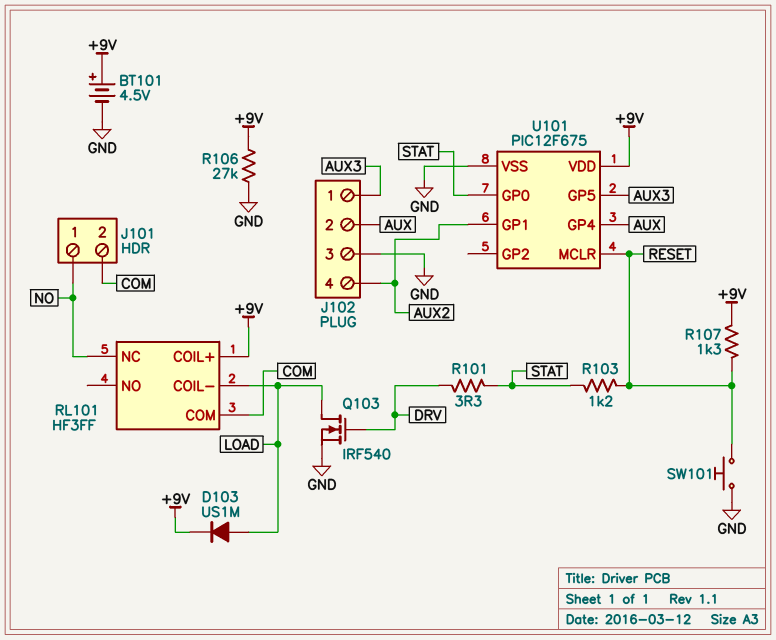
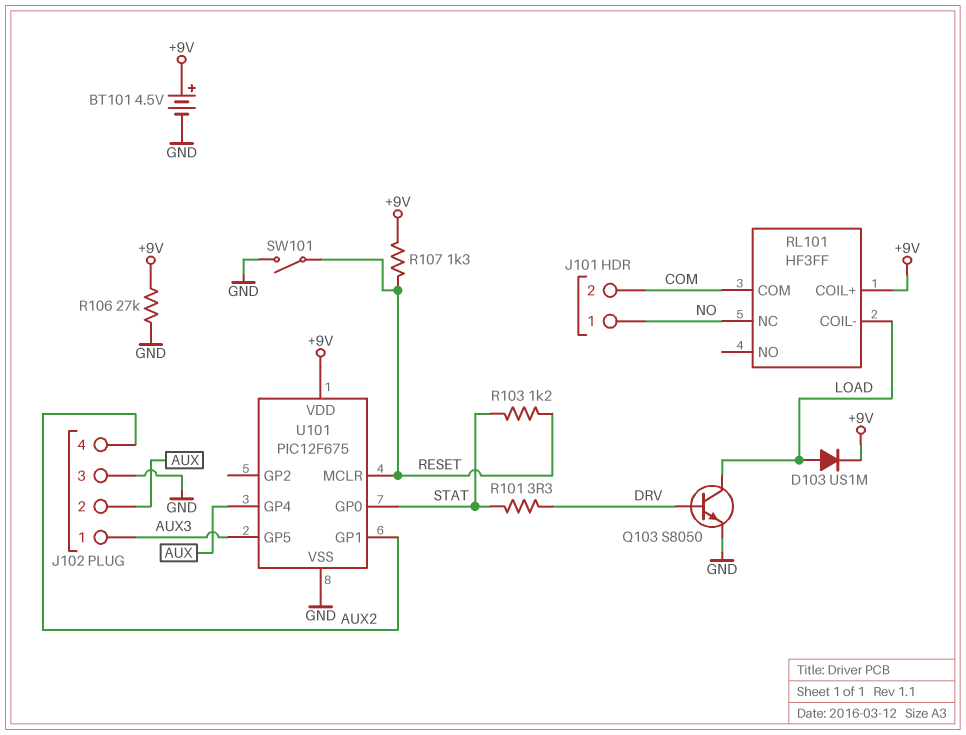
Q103: NMOS IRF540 (G DRV, D LOAD, S GND) -> NPN S8050 (B DRV, C LOAD, E GND)
SW101: button (GND, RESET) -> switch (GND, RESET)

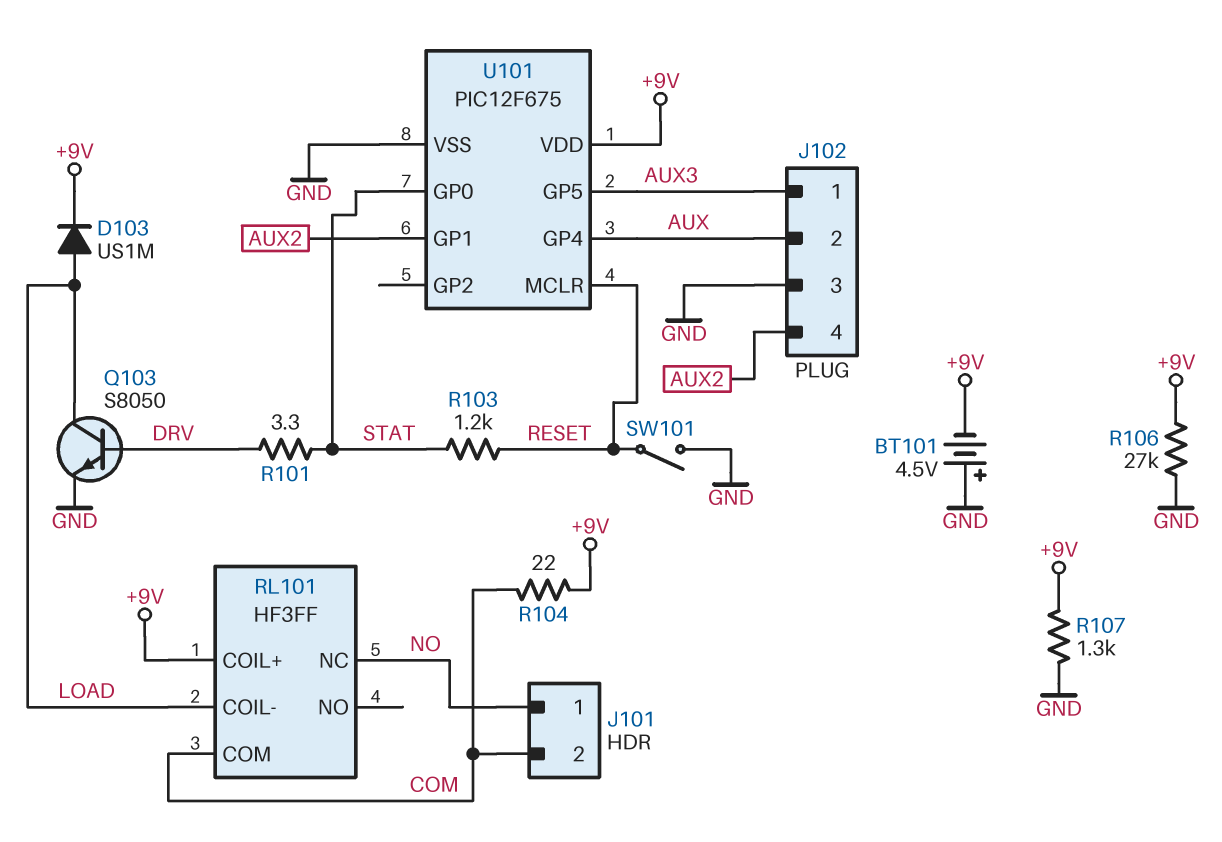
BT101: 4.5V (plus +9V, minus GND) -> 4.5V (plus GND, minus +9V)
R104: none -> 22 (+9V, COM)
R107: 1.3k (+9V, RESET) -> 1.3k (+9V, GND)

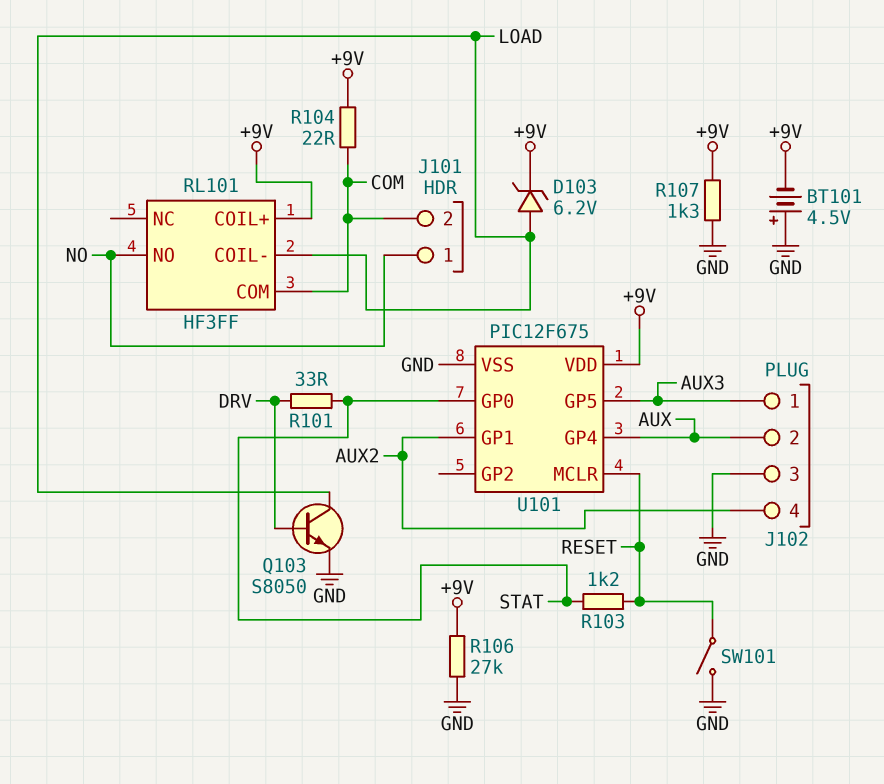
D103: diode US1M (A LOAD, K +9V) -> zener 6.2V (A LOAD, K +9V)
R101: 3.3 (DRV, STAT) -> 33 (DRV, STAT)
RL101 pin NC: NO -> none
RL101 pin NO: none -> NO

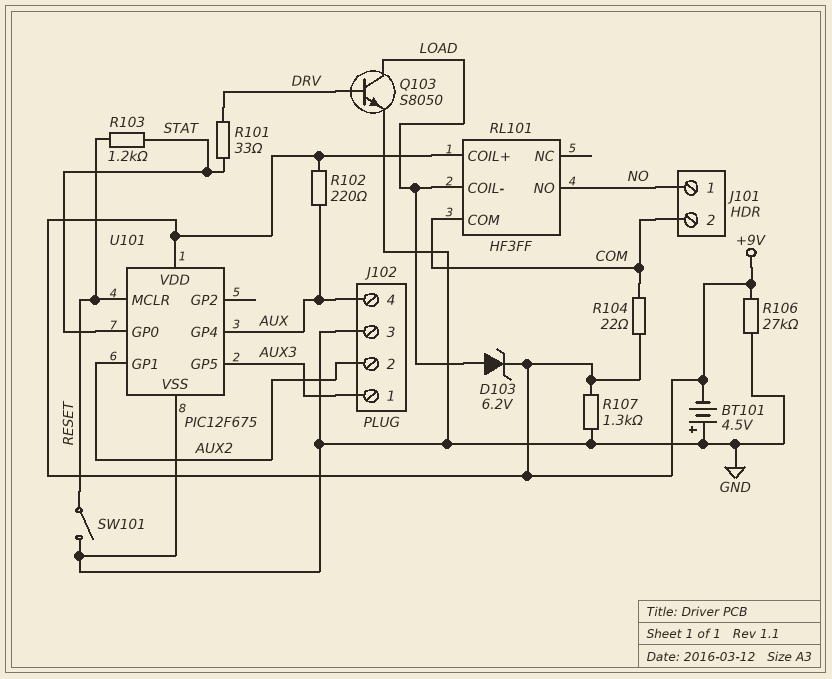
J102 pin 2: AUX -> AUX2
J102 pin 4: AUX2 -> AUX
R102: none -> 220 (+9V, AUX)

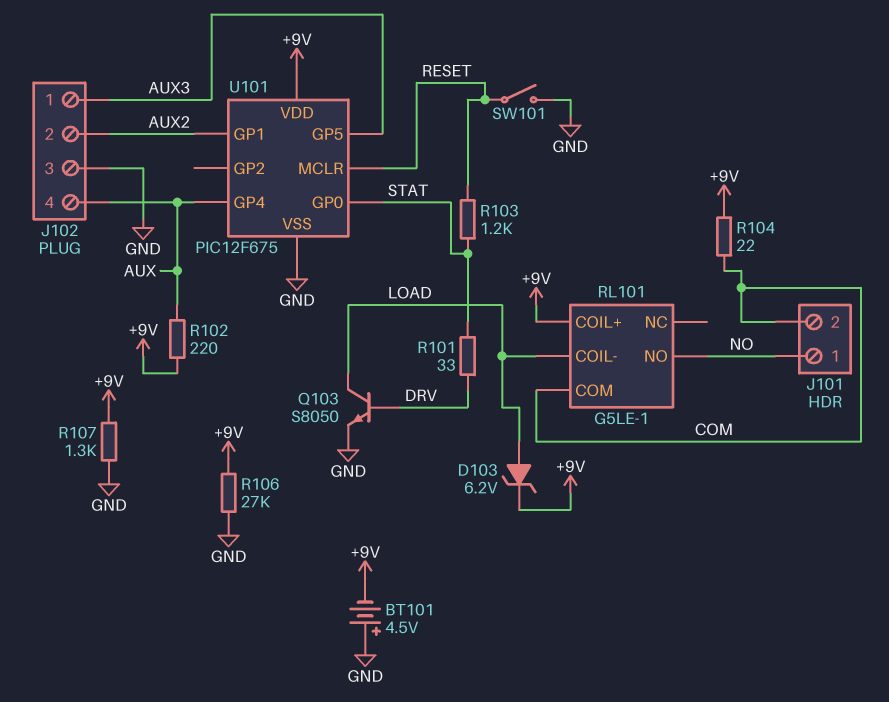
RL101: HF3FF -> G5LE-1

